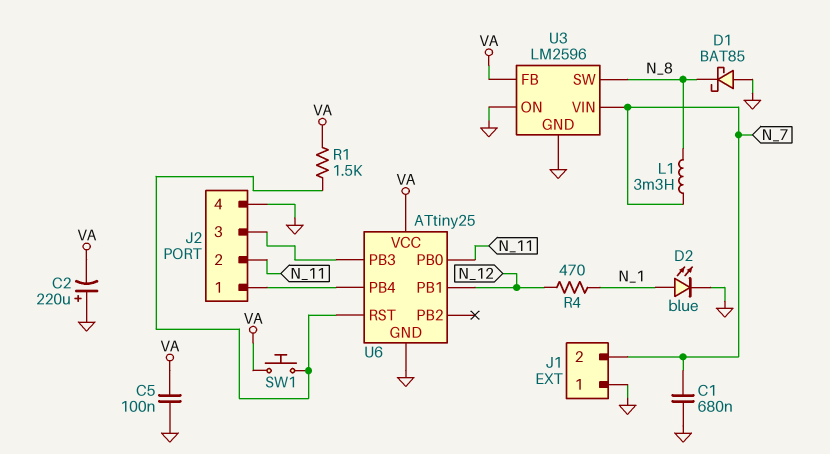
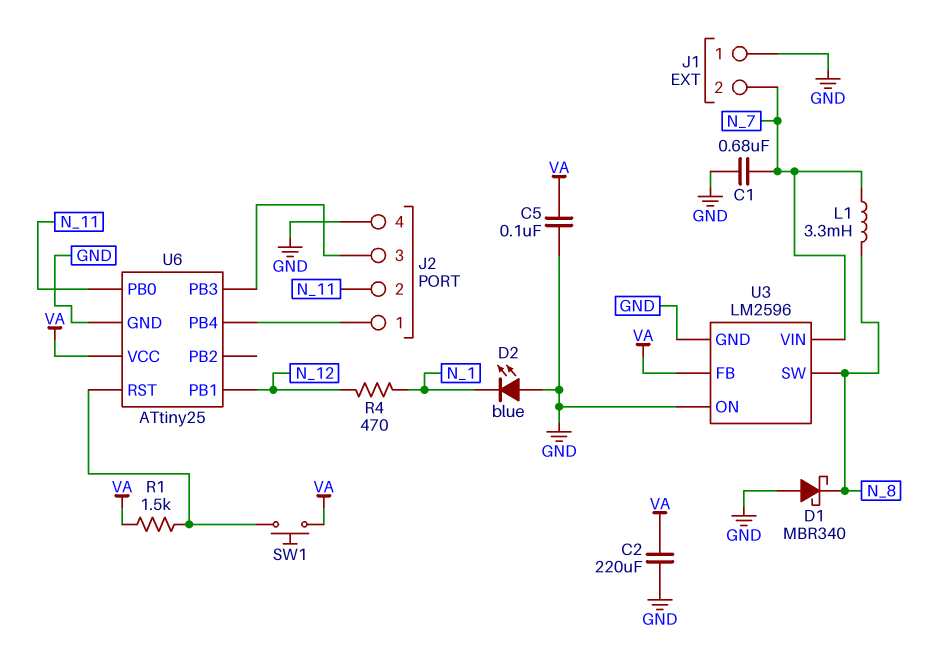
C2: 220uF (plus GND, minus VA) -> 220uF (GND, VA)
D1: schottky BAT85 (A GND, K N_8) -> schottky MBR340 (A GND, K N_8)
D2: LED blue (A N_1, K GND) -> LED blue (A GND, K N_1)

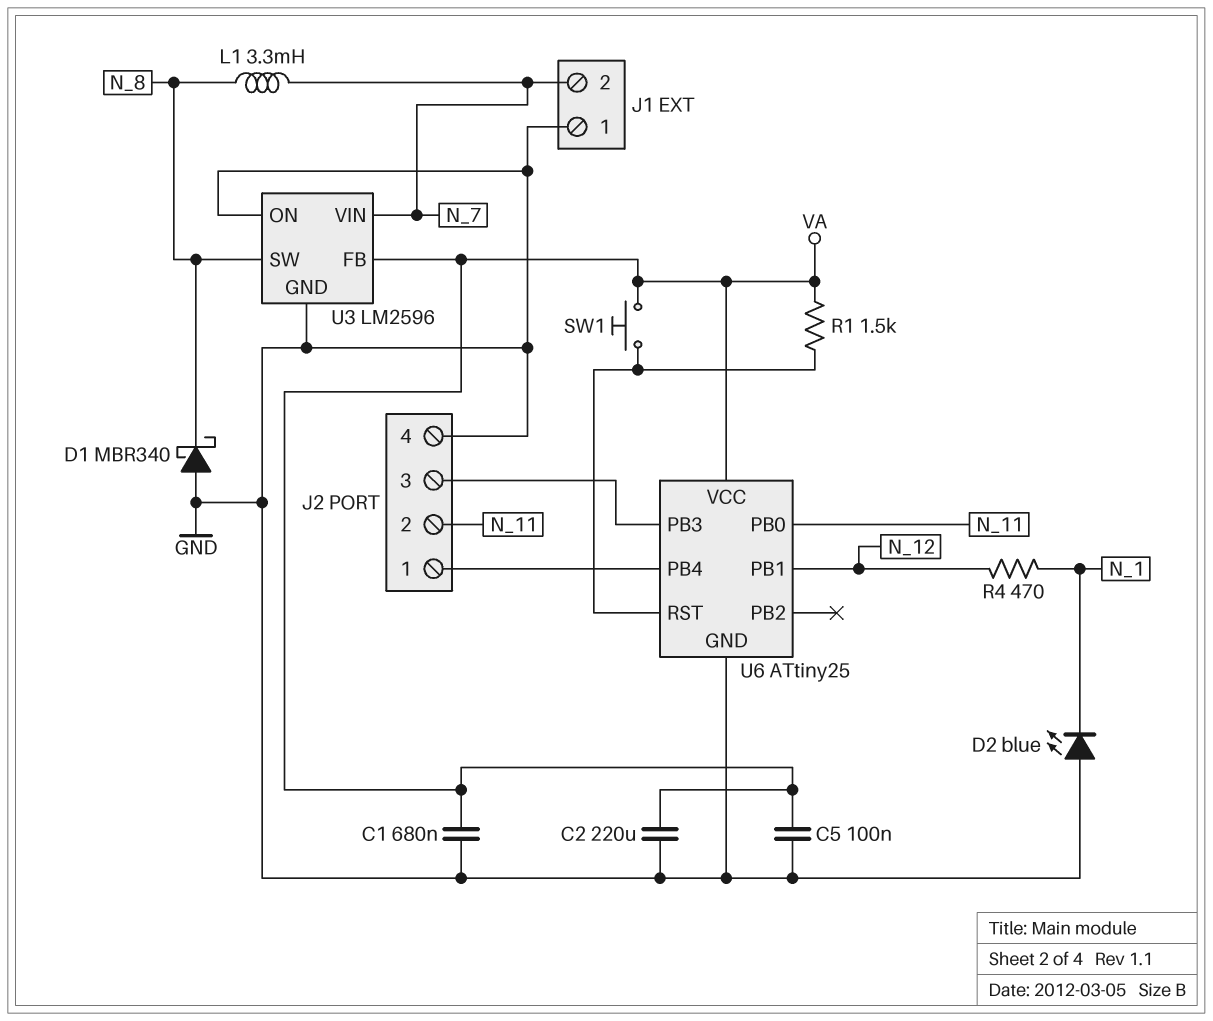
C1: 680nF (GND, N_7) -> 680nF (GND, VA)

